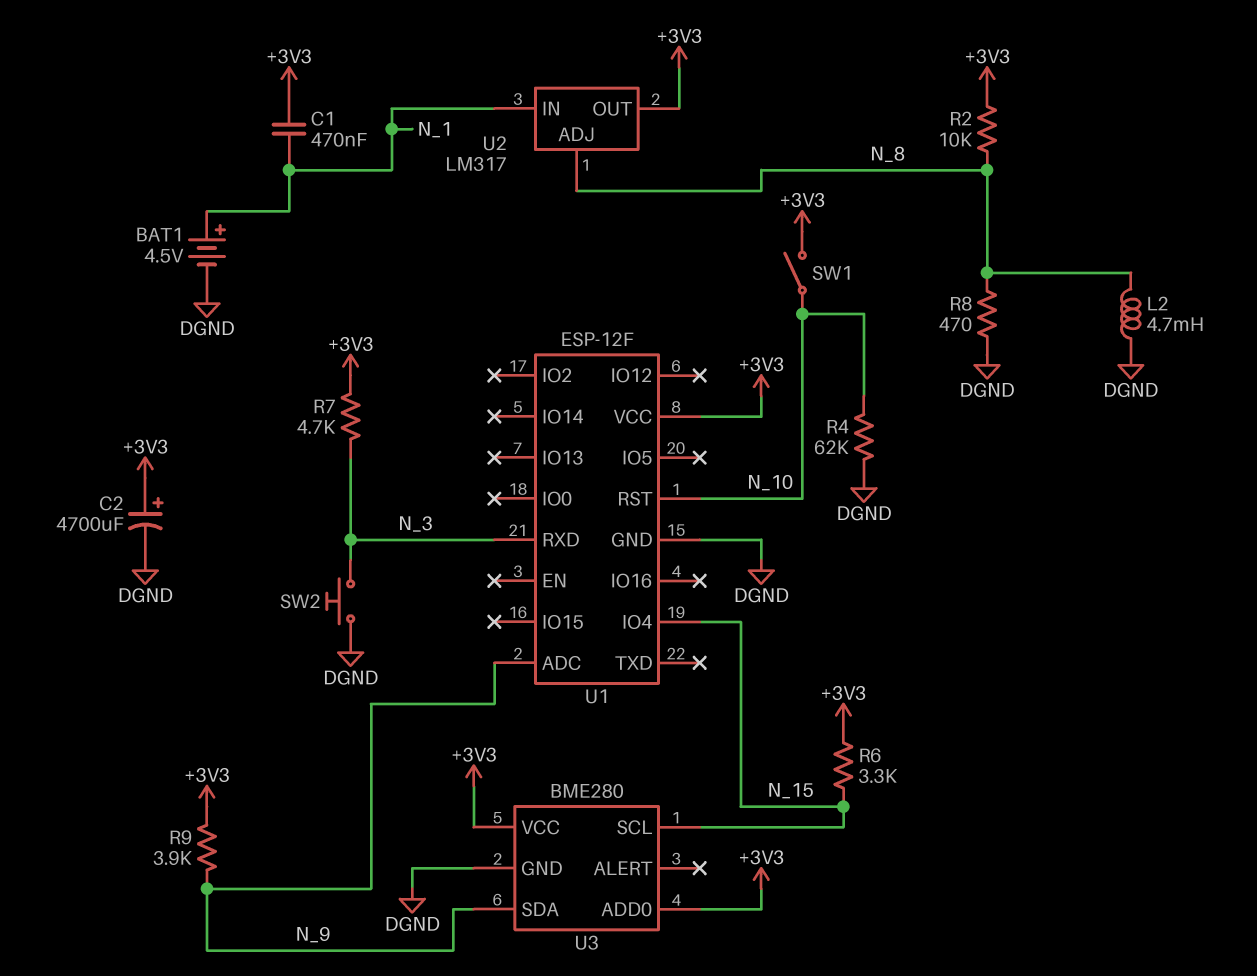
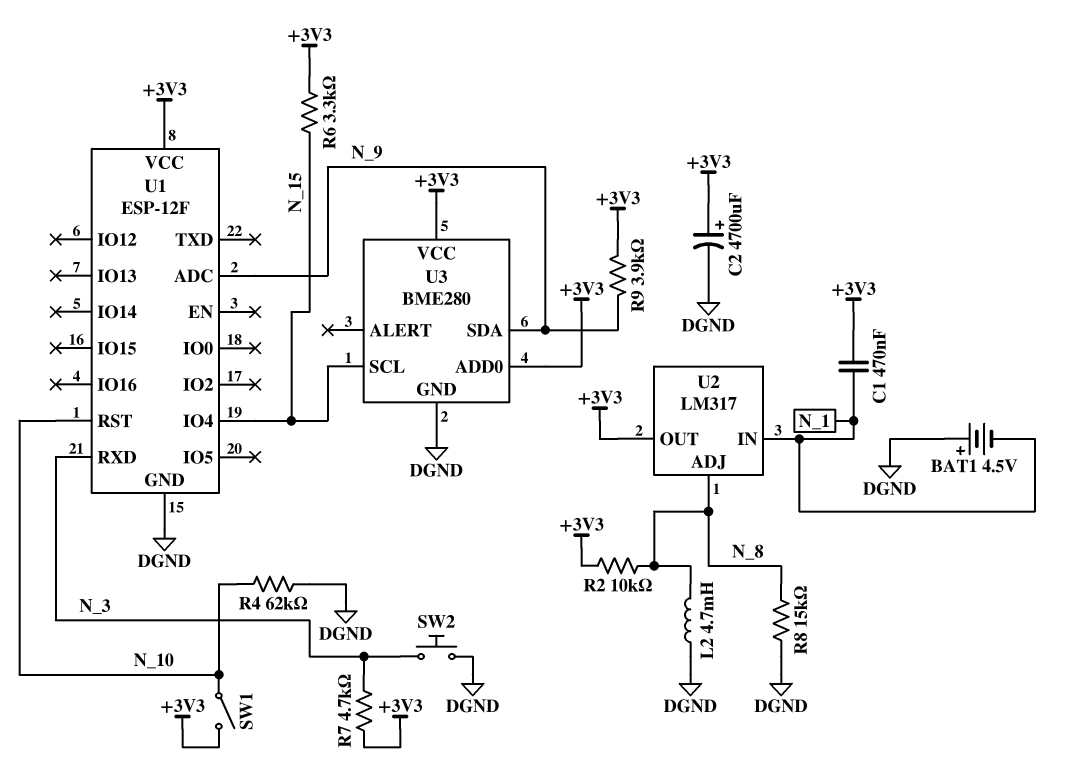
BAT1: 4.5V (plus N_1, minus DGND) -> 4.5V (plus DGND, minus N_1)
R8: 470 (DGND, N_8) -> 15k (DGND, N_8)

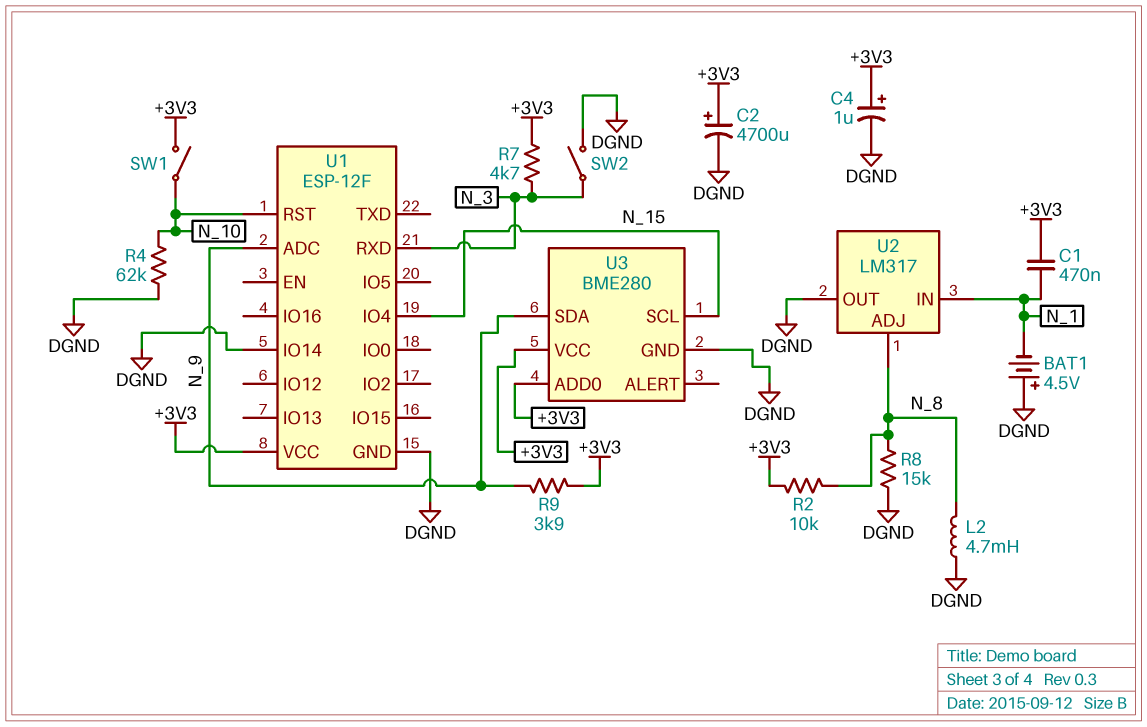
C4: none -> 1uF (plus +3V3, minus DGND)
R6: 3.3k (+3V3, N_15) -> none
SW2: button (DGND, N_3) -> switch (DGND, N_3)
U1 pin IO14: none -> DGND
U2 pin OUT: +3V3 -> DGND

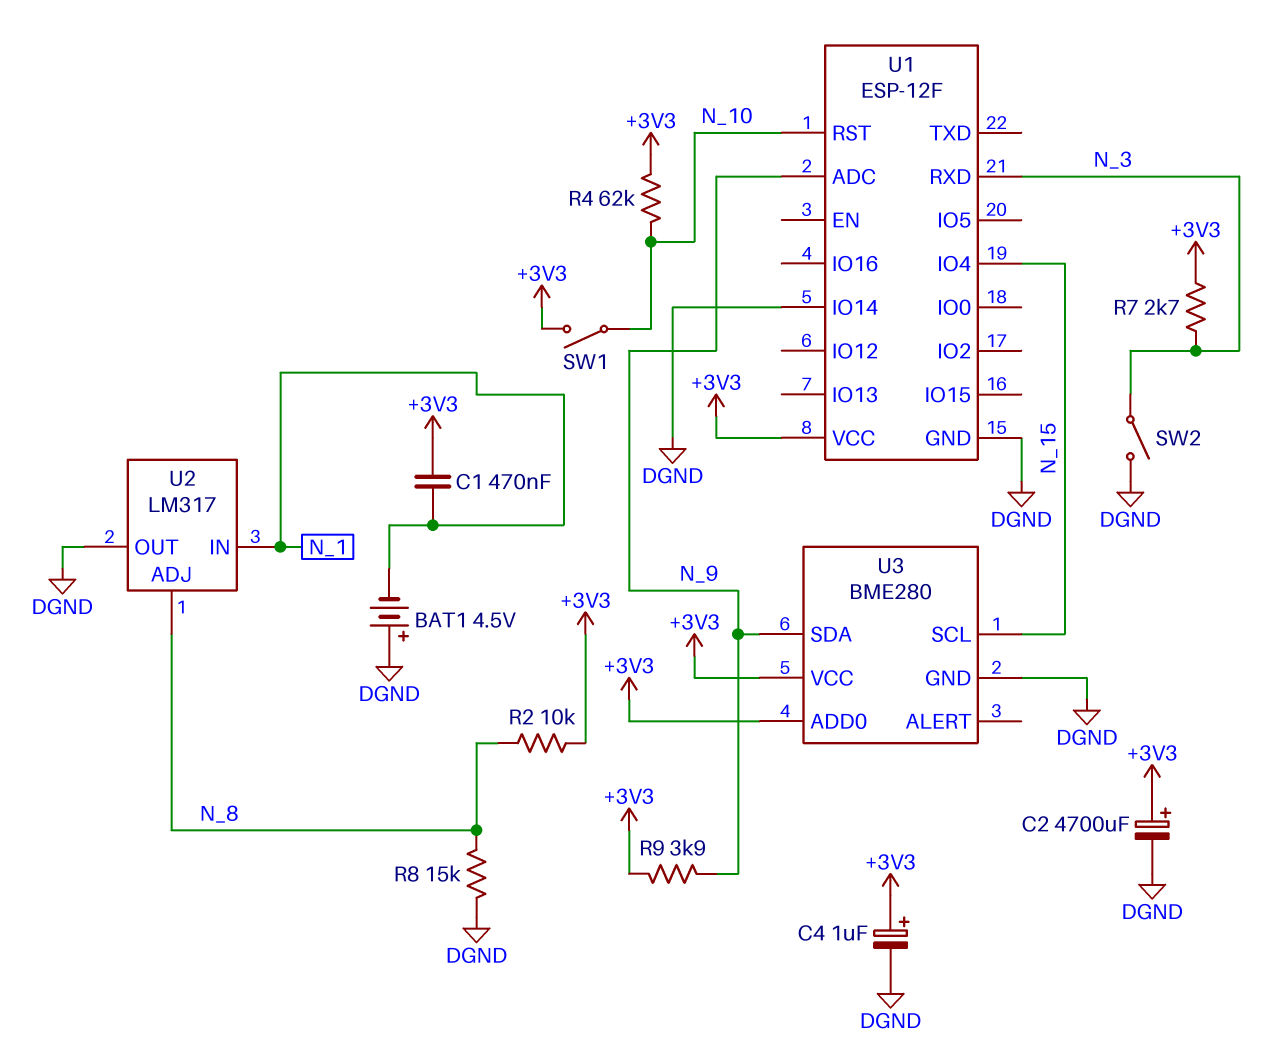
L2: 4.7mH (DGND, N_8) -> none
R4: 62k (DGND, N_10) -> 62k (+3V3, N_10)
R7: 4.7k (+3V3, N_3) -> 2.7k (+3V3, N_3)

